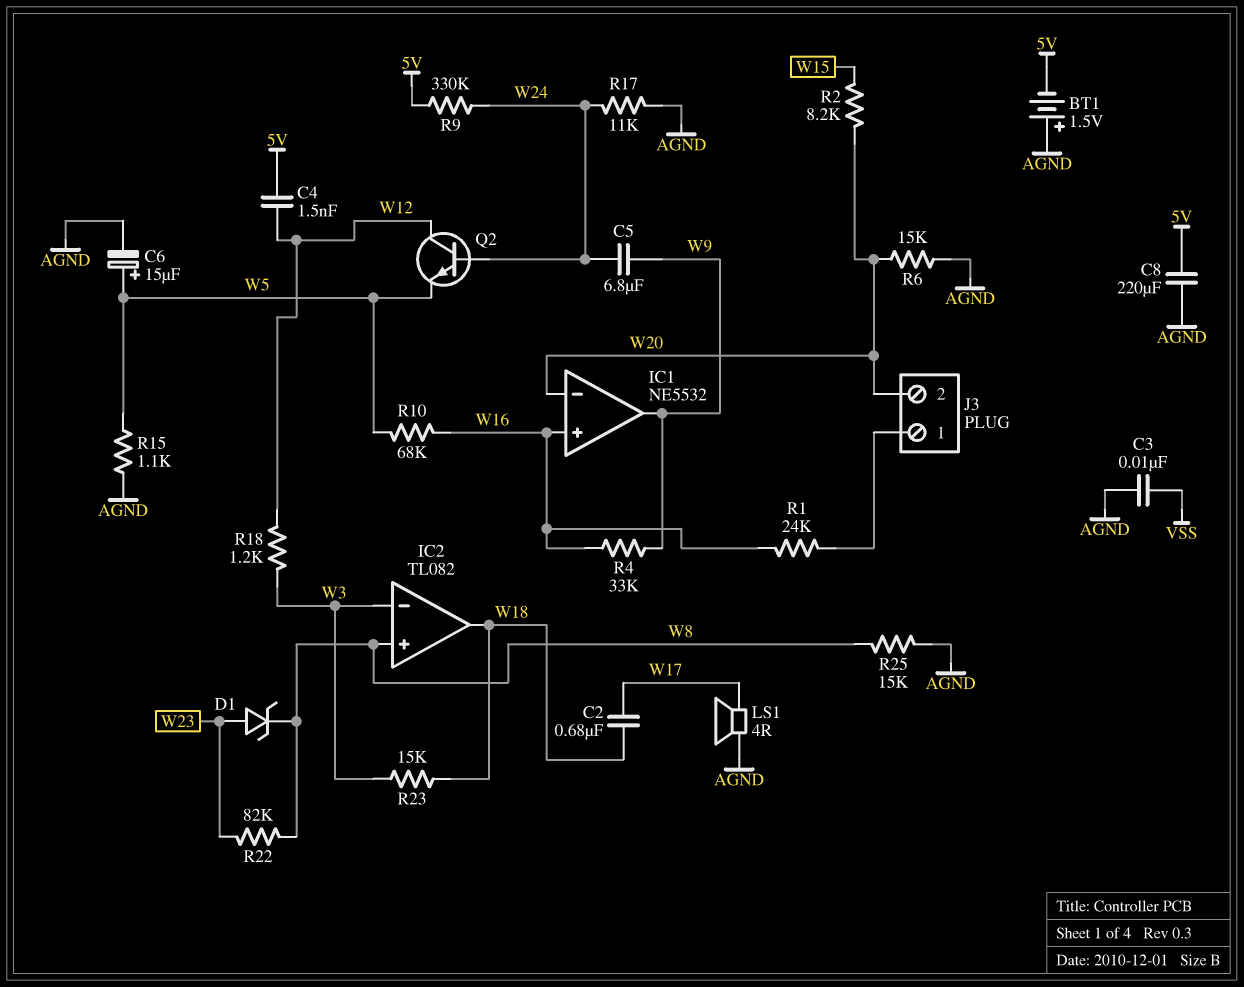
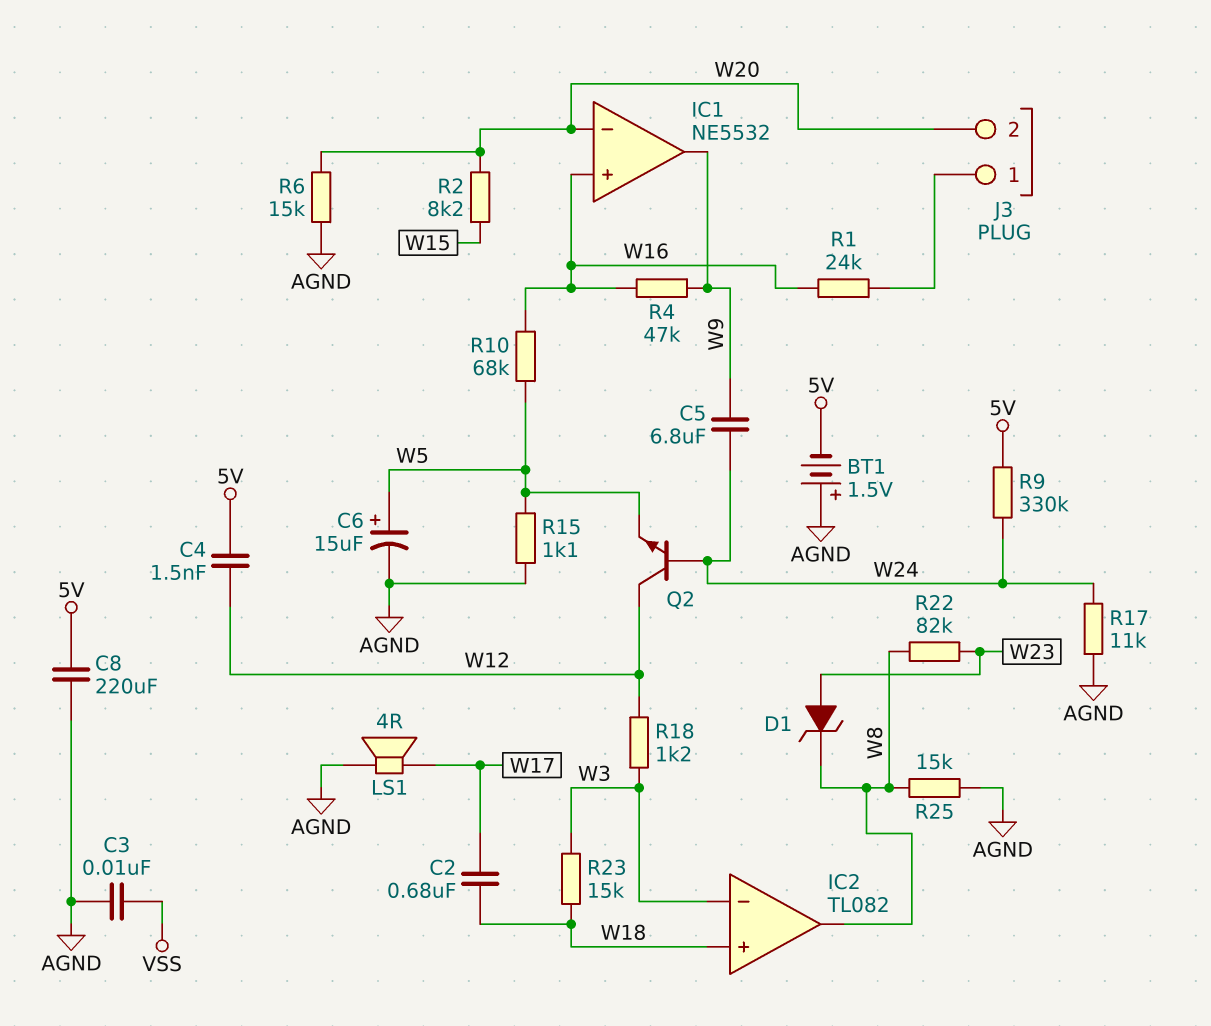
IC2 pin in+: W8 -> W18
IC2 pin out: W18 -> W8
R4: 33k (W9, W16) -> 47k (W9, W16)

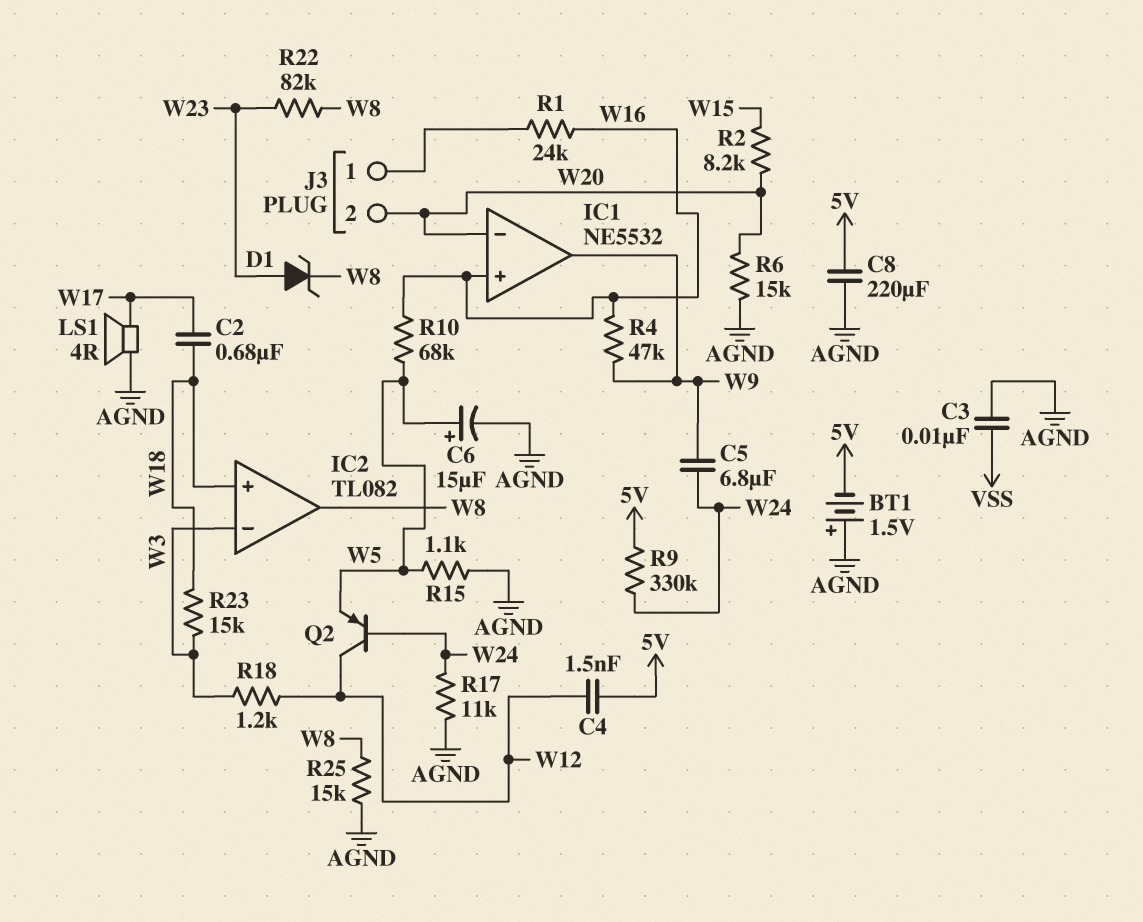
Q2: NPN (B W24, C W12, E W5) -> PNP (B W24, C W12, E W5)

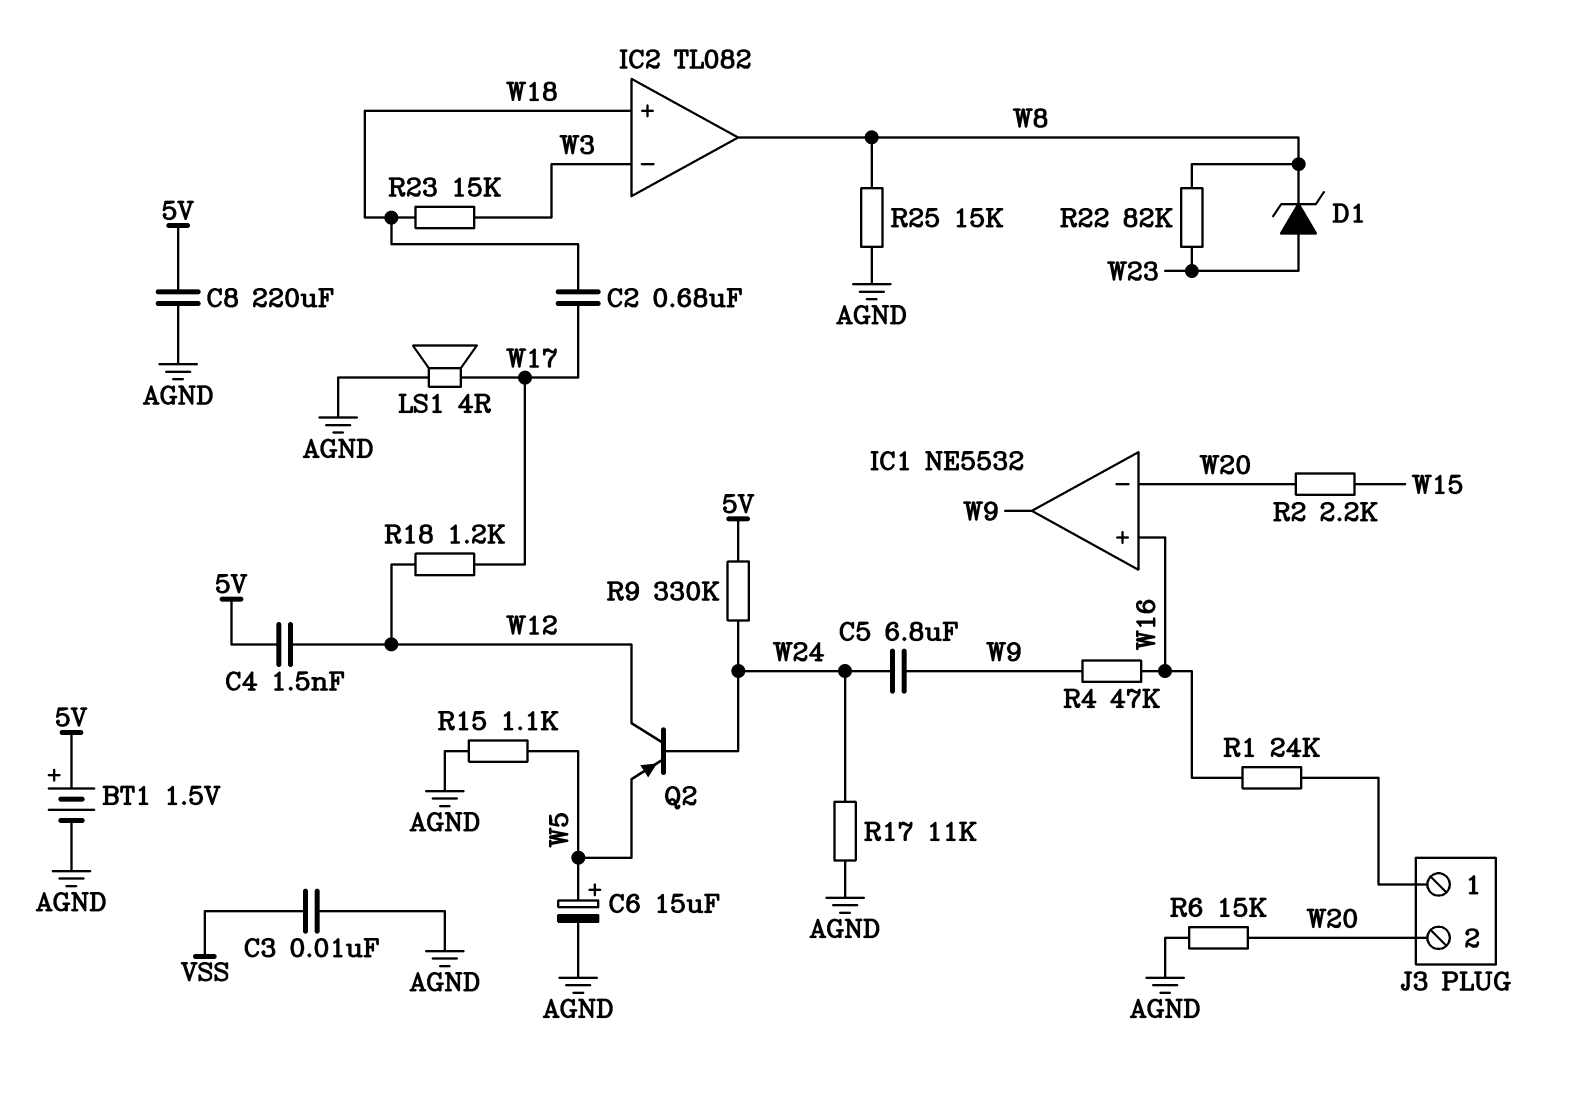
BT1: 1.5V (plus AGND, minus 5V) -> 1.5V (plus 5V, minus AGND)
R2: 8.2k (W15, W20) -> 2.2k (W15, W20)
R10: 68k (W5, W16) -> none
R18: 1.2k (W3, W12) -> 1.2k (W12, W17)

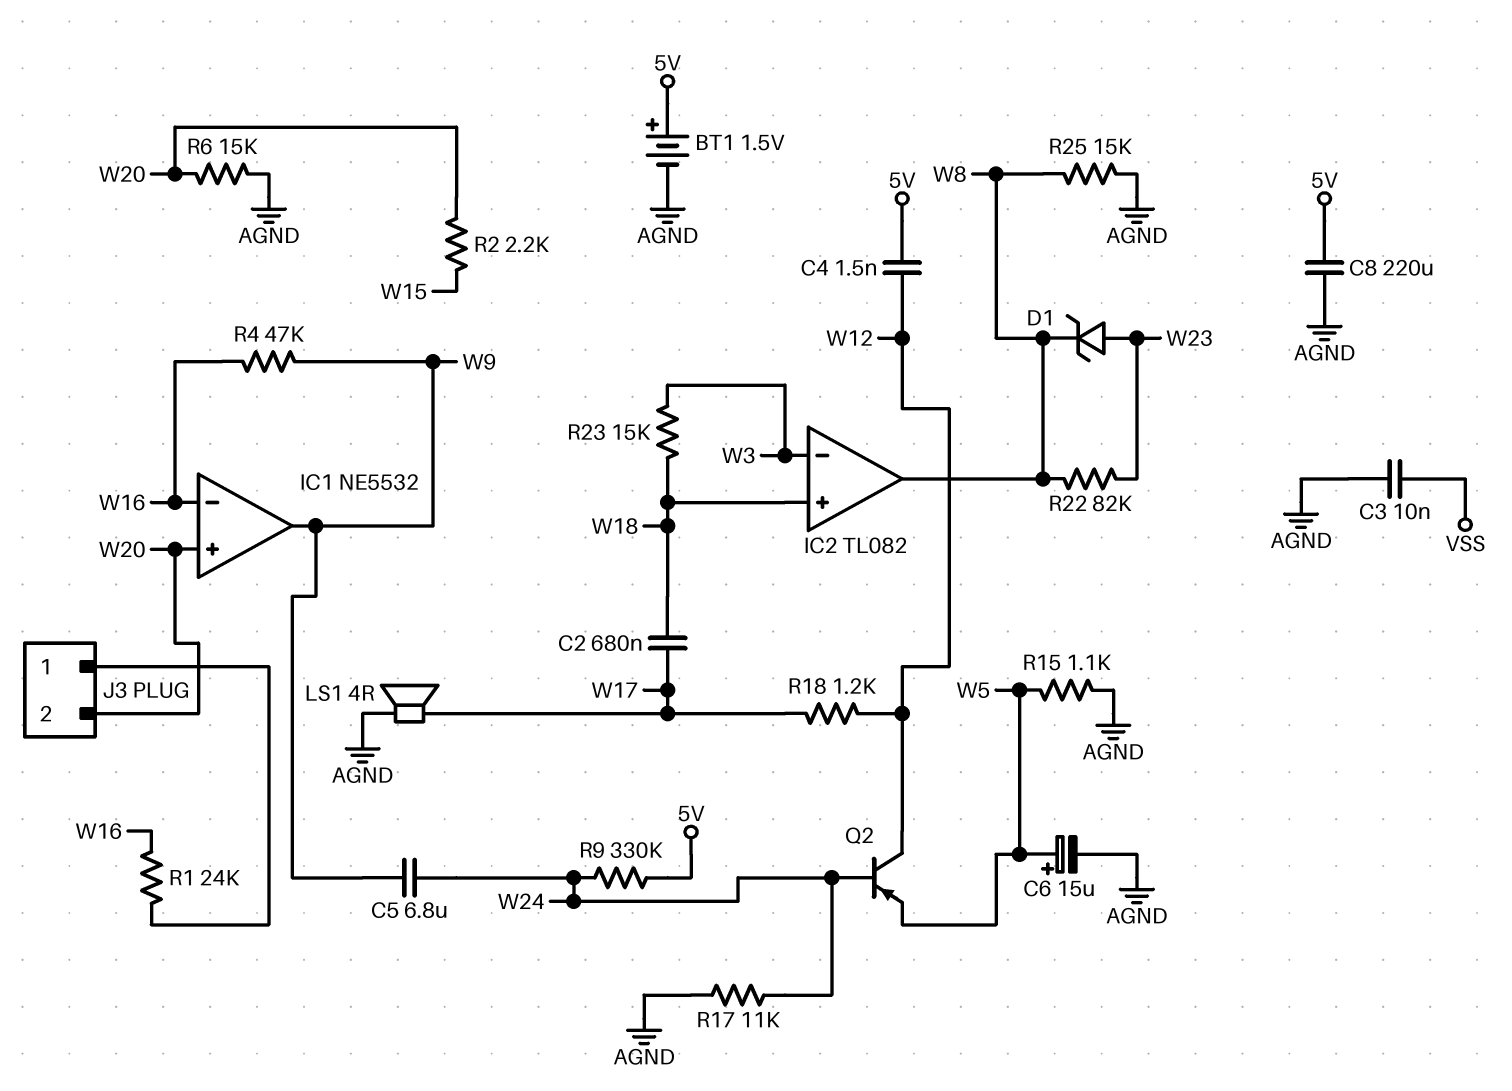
IC1 pin in+: W16 -> W20
IC1 pin in-: W20 -> W16

